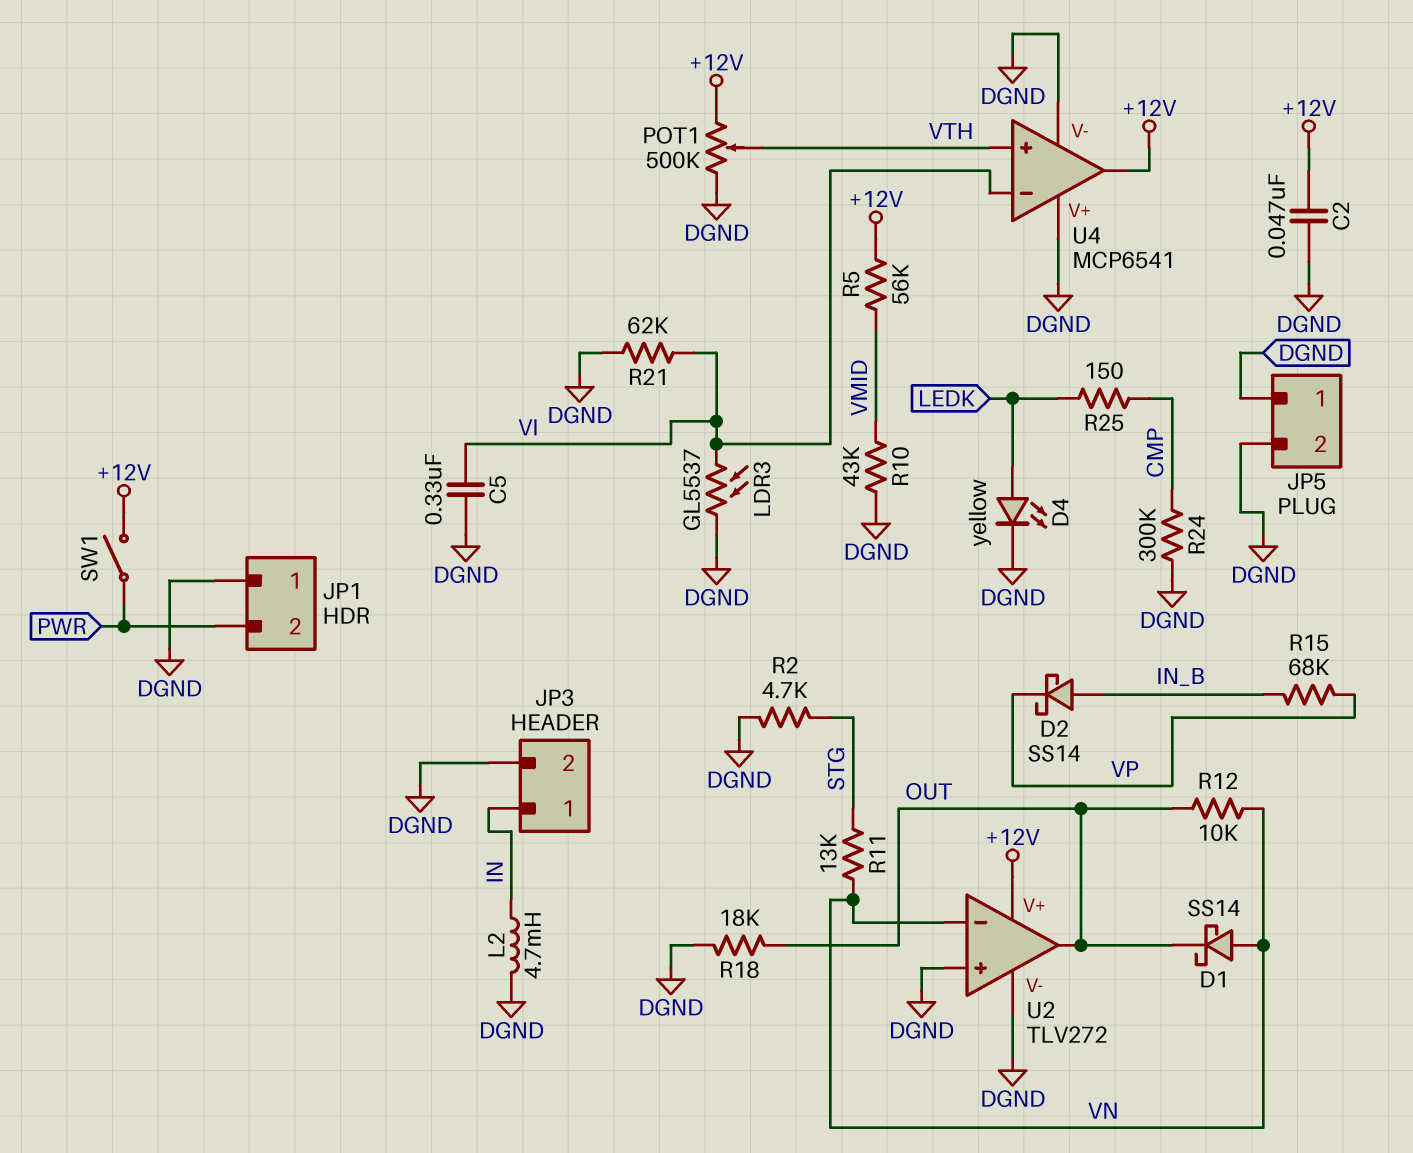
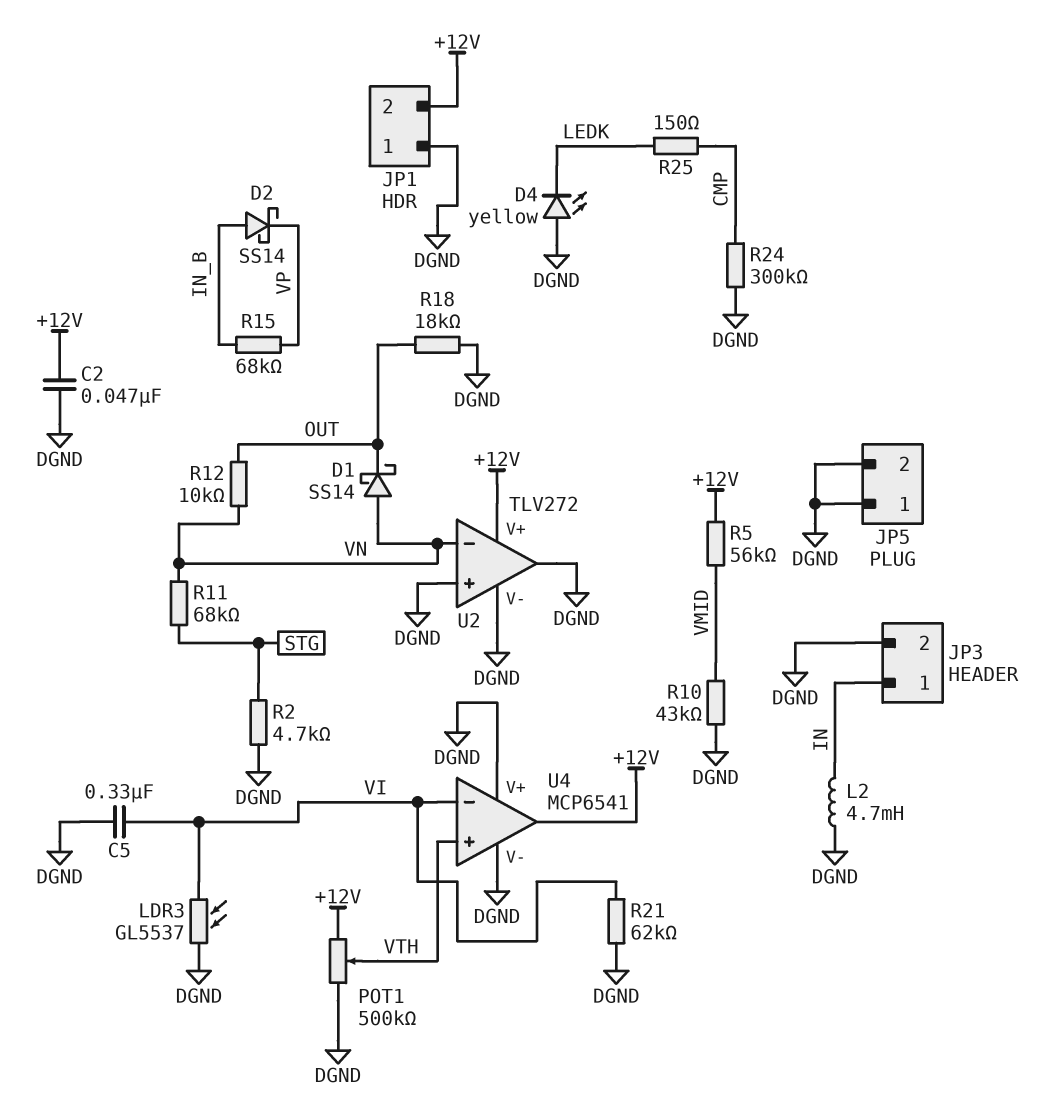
D4: LED yellow (A LEDK, K DGND) -> LED yellow (A DGND, K LEDK)
JP1 pin 2: PWR -> +12V
R11: 13k (STG, VN) -> 68k (STG, VN)
SW1: switch (+12V, PWR) -> none
U2 pin out: OUT -> DGND

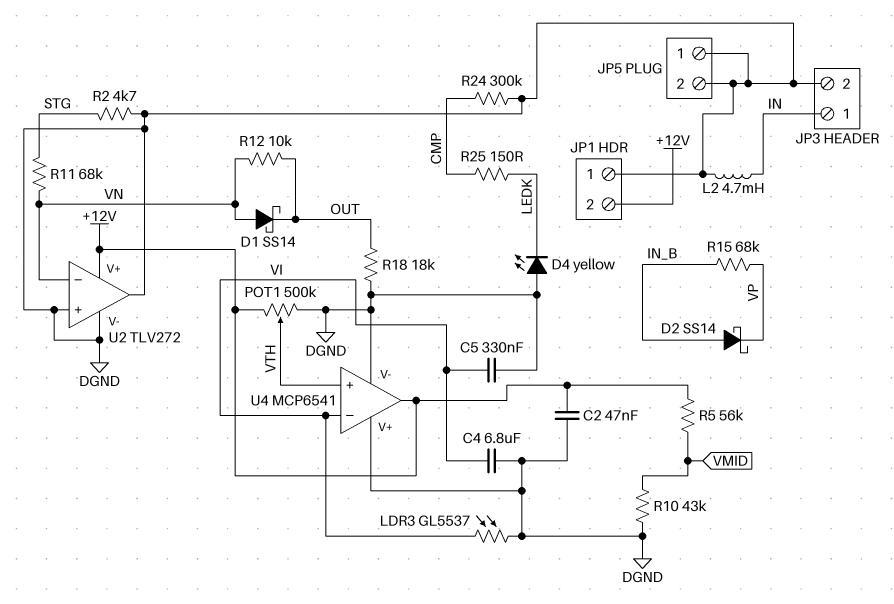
C4: none -> 6.8uF (DGND, VI)
R21: 62k (DGND, VI) -> none

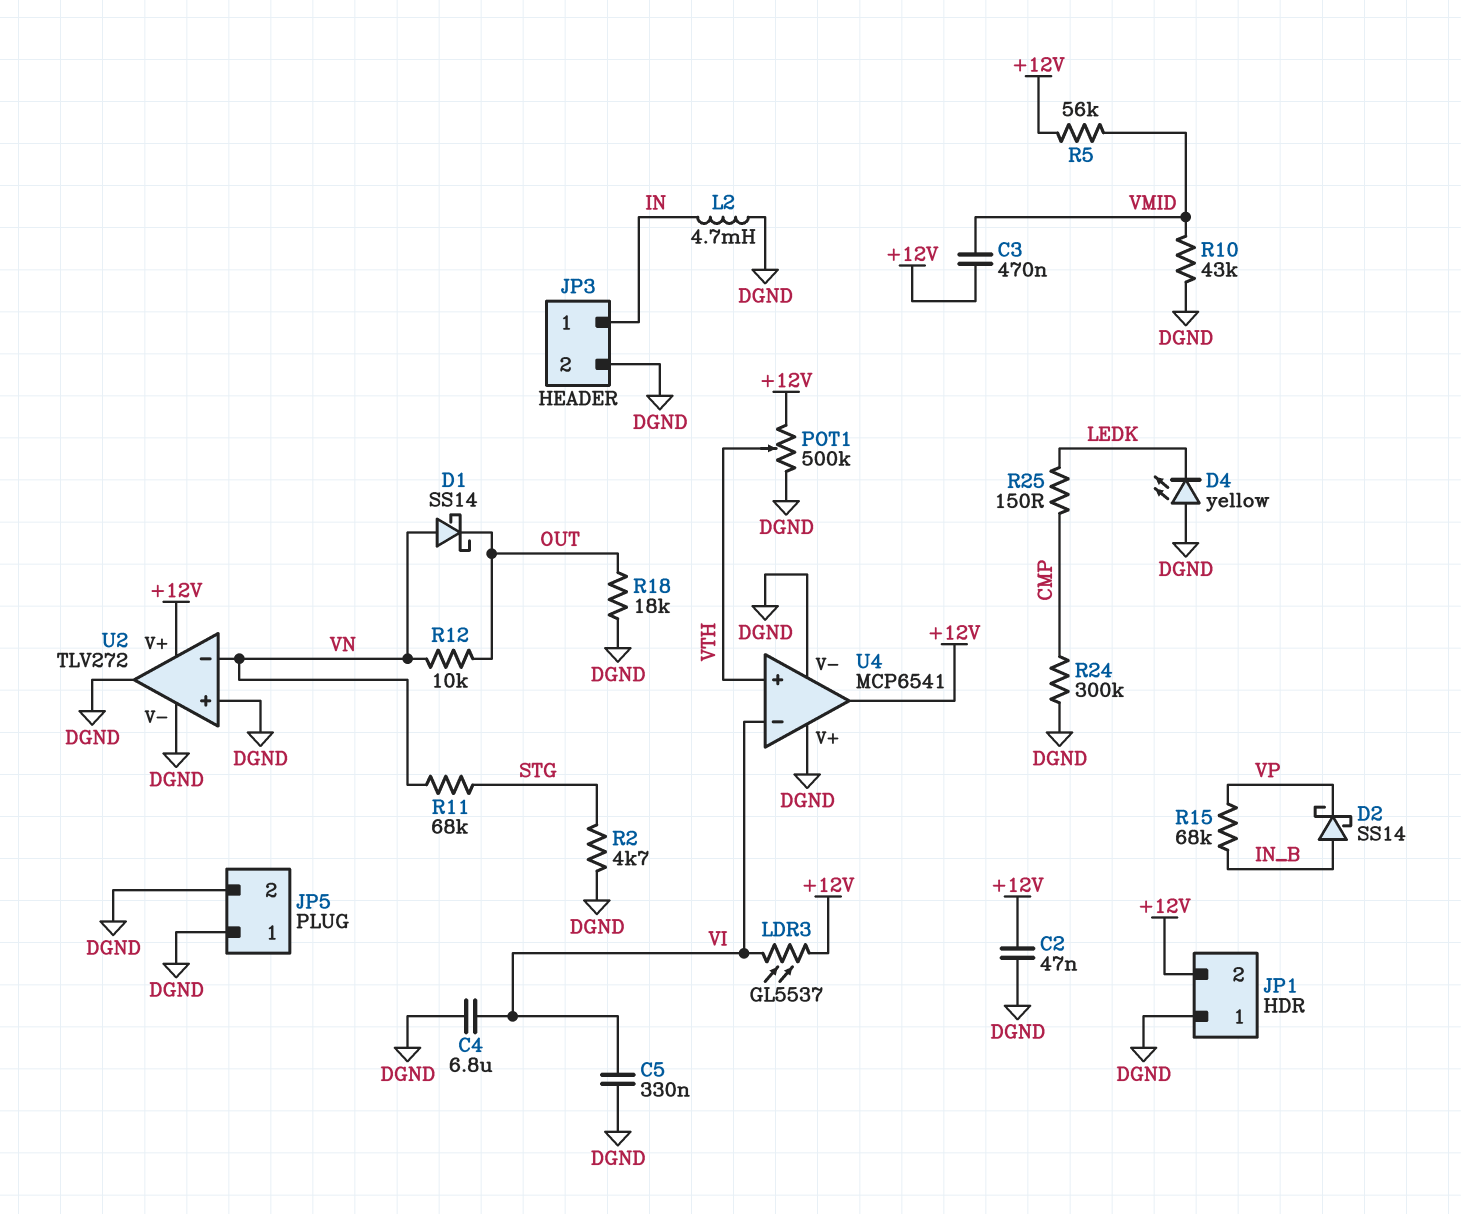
C3: none -> 470nF (+12V, VMID)
LDR3: GL5537 (DGND, VI) -> GL5537 (+12V, VI)

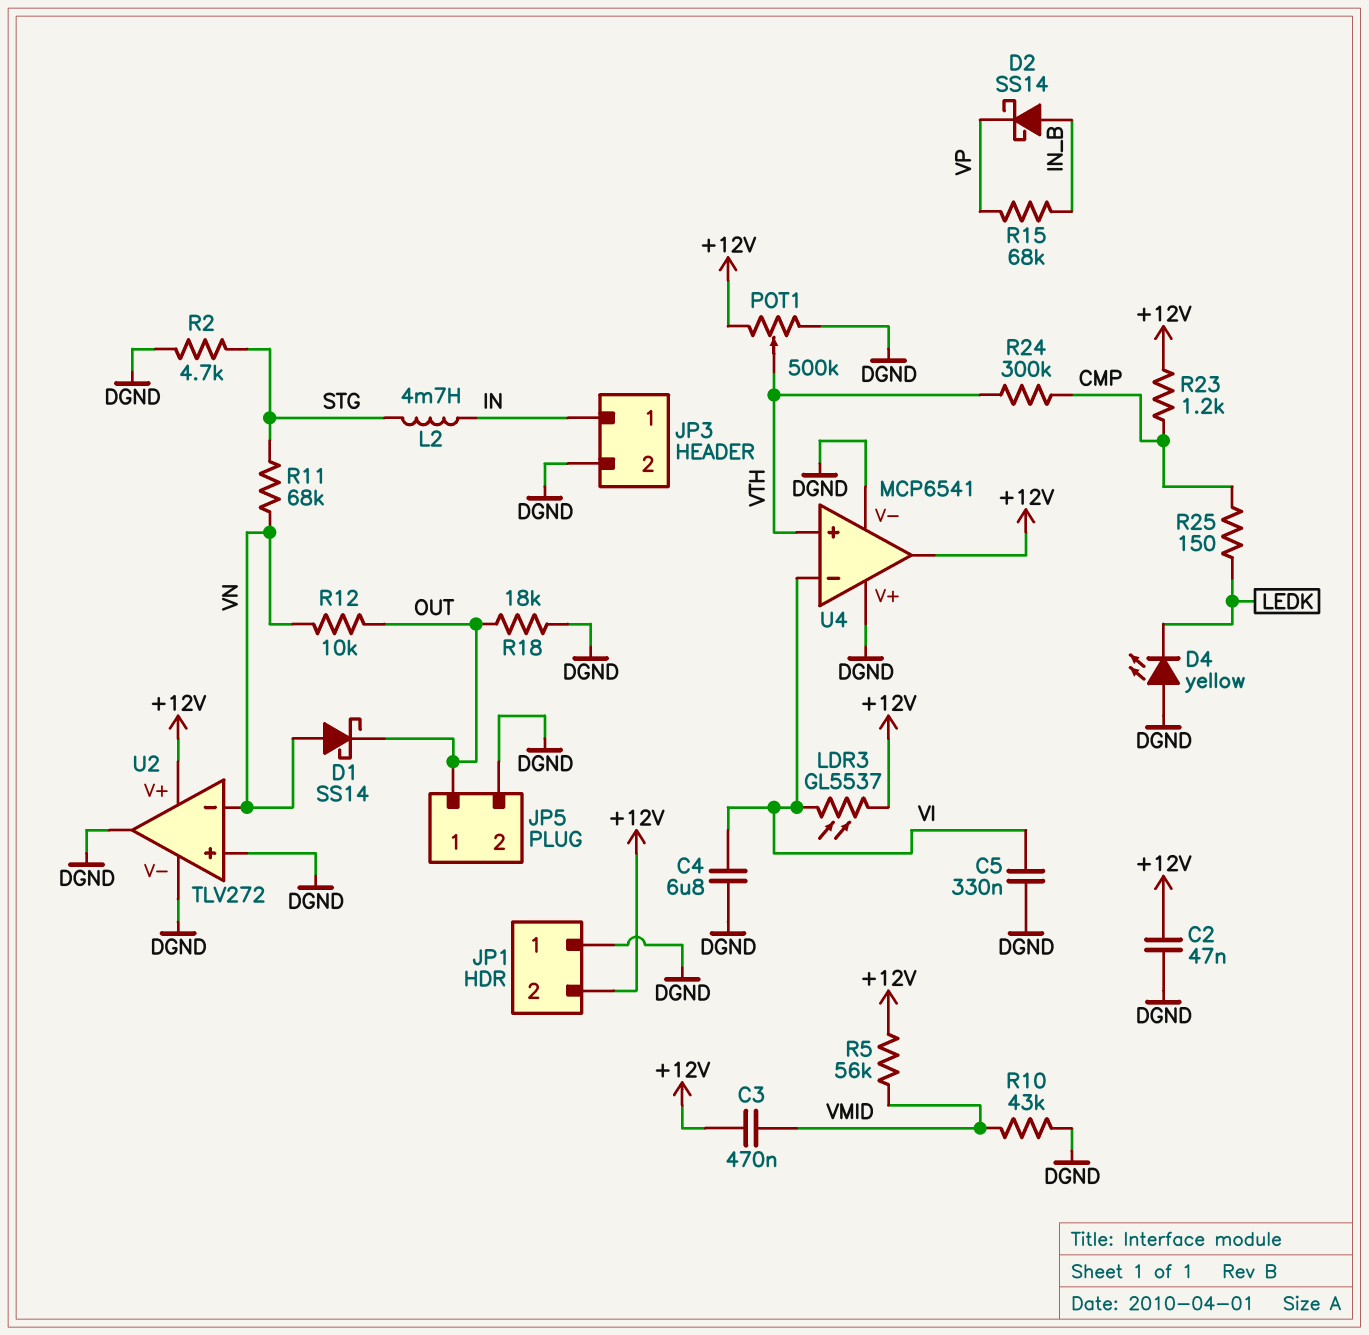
JP5 pin 1: DGND -> OUT
L2: 4.7mH (DGND, IN) -> 4.7mH (IN, STG)
R23: none -> 1.2k (+12V, CMP)
R24: 300k (CMP, DGND) -> 300k (CMP, VTH)

